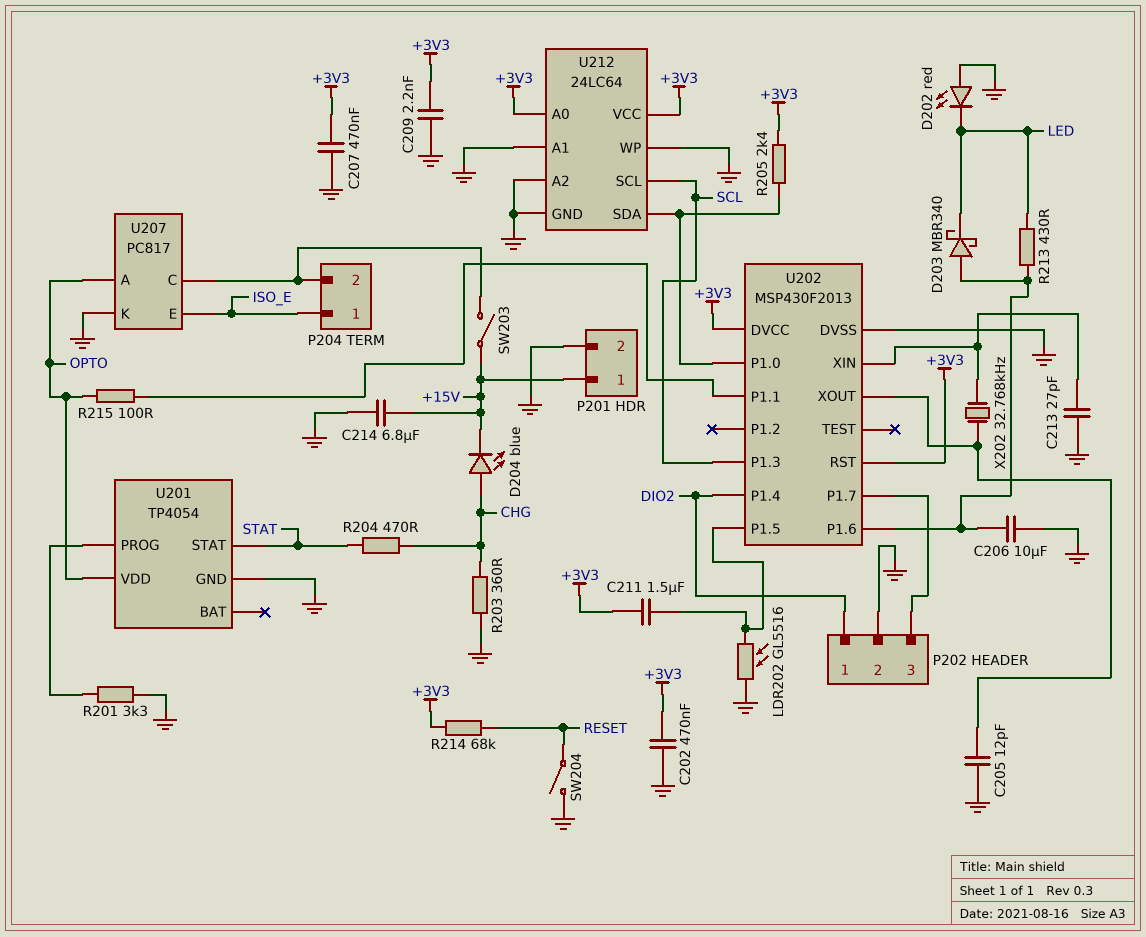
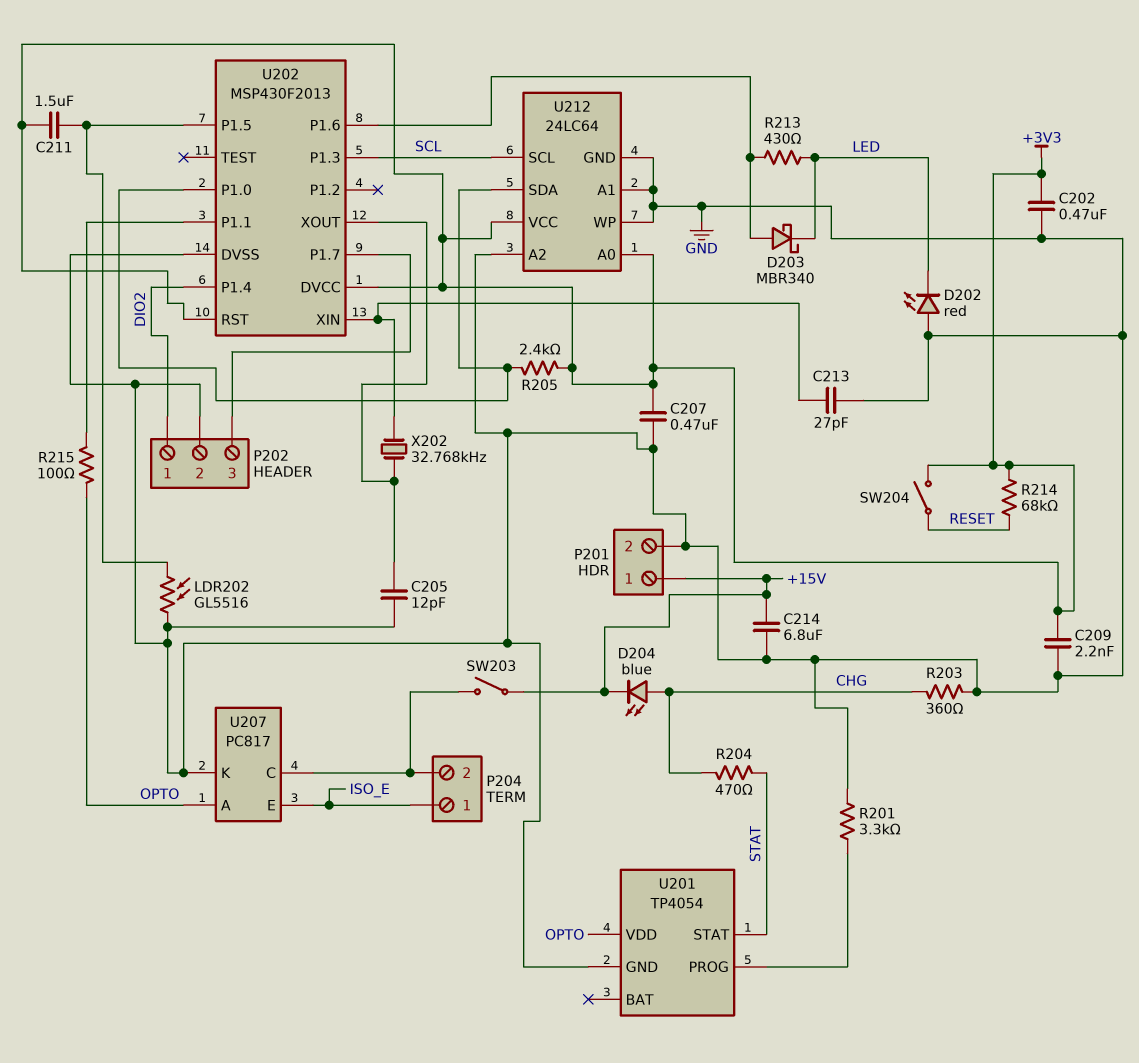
C206: 10uF (GND, U202/P1.6) -> none
SW204: switch (GND, RESET) -> switch (+3V3, RESET)

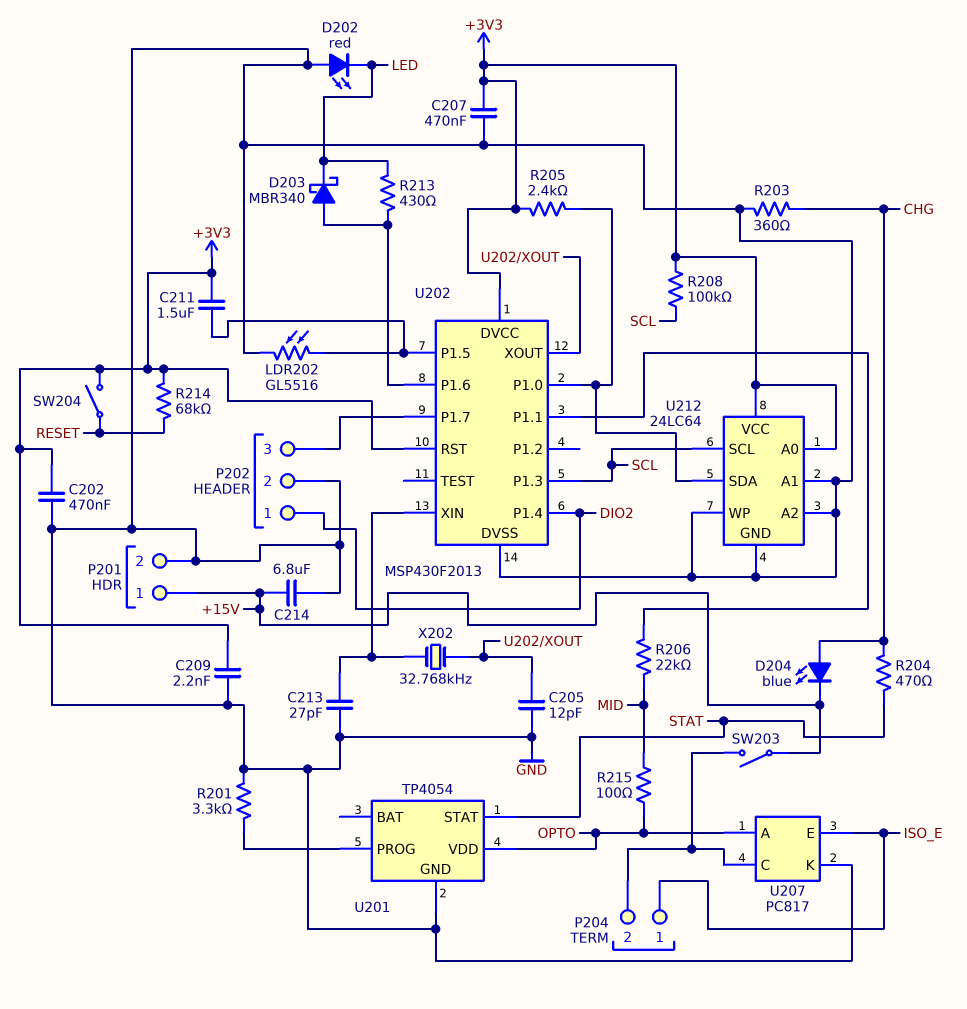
R206: none -> 22k (MID, U202/P1.1)
R208: none -> 100k (+3V3, SCL)
R215: 100 (OPTO, U202/P1.1) -> 100 (MID, OPTO)

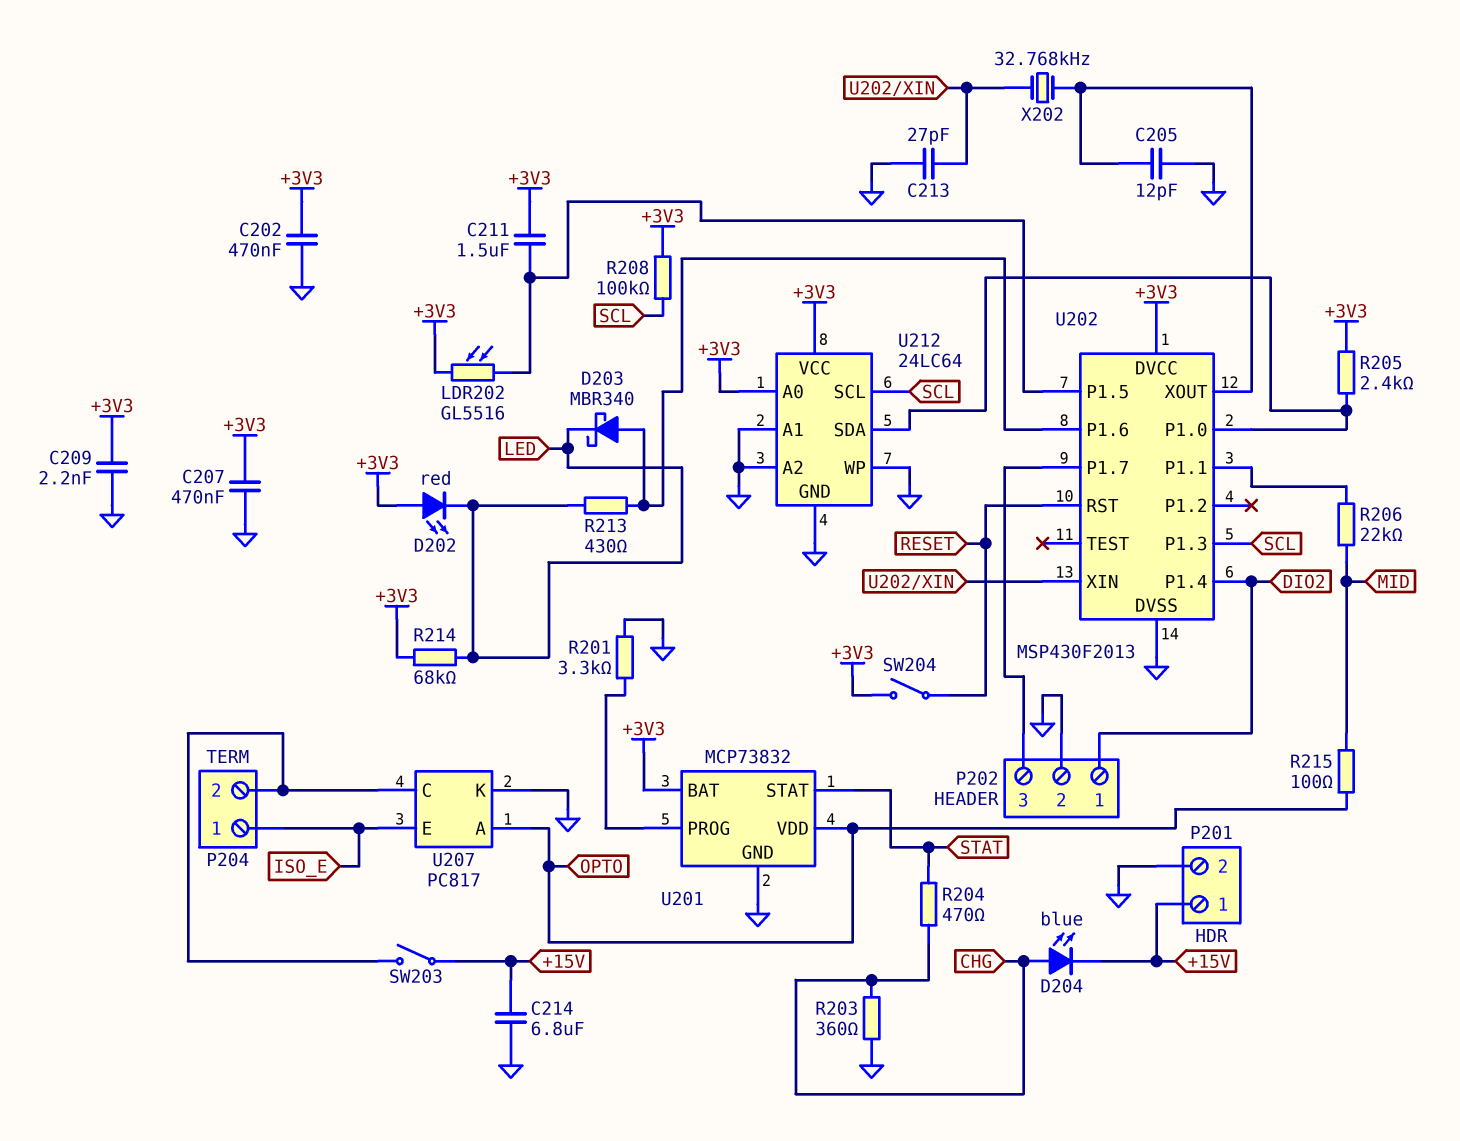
D202: LED red (A GND, K LED) -> LED red (A +3V3, K LED)
LDR202: GL5516 (GND, U202/P1.5) -> GL5516 (+3V3, U202/P1.5)
R214: 68k (+3V3, RESET) -> 68k (+3V3, LED)
U201: TP4054 -> MCP73832
U201 pin BAT: none -> +3V3
U202 pin RST: +3V3 -> RESET

